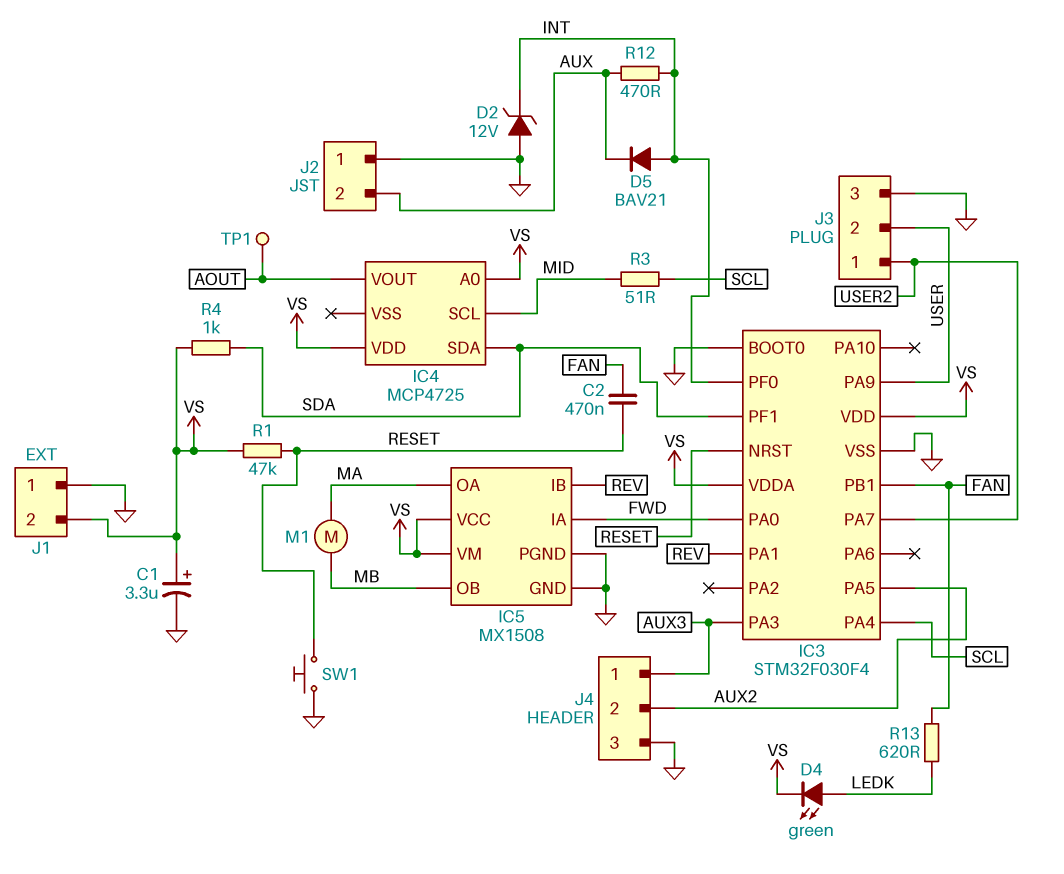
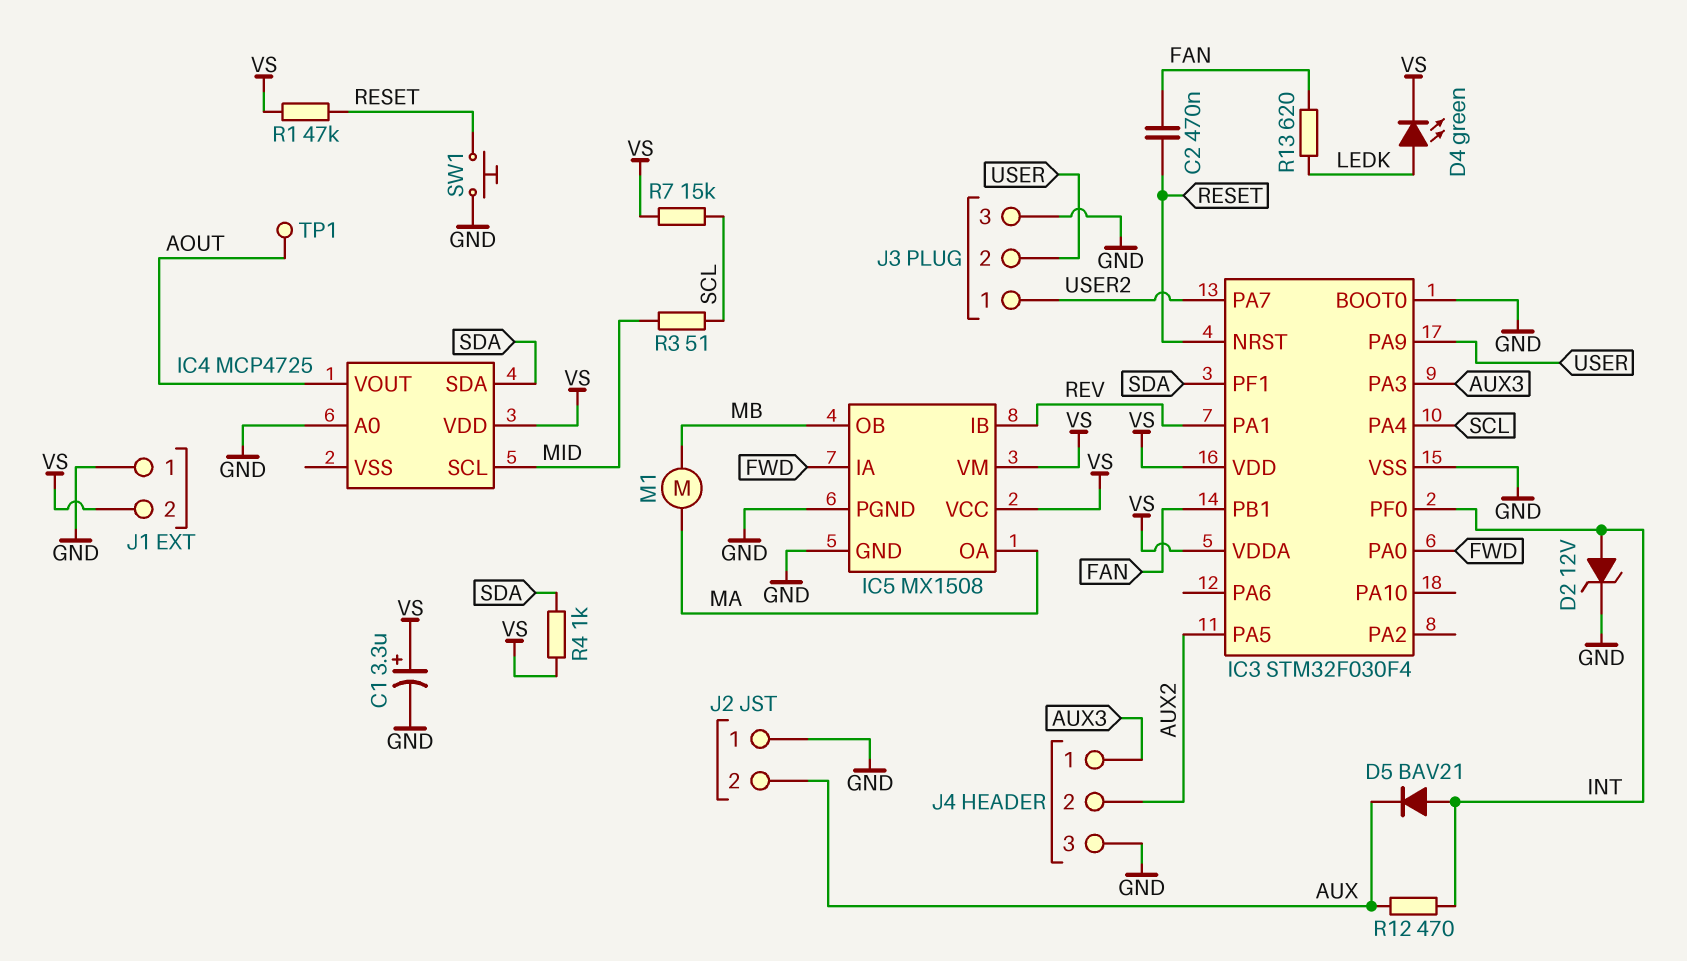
D2: zener 12V (A GND, K INT) -> zener 12V (A INT, K GND)
IC4 pin A0: VS -> GND
R7: none -> 15k (SCL, VS)

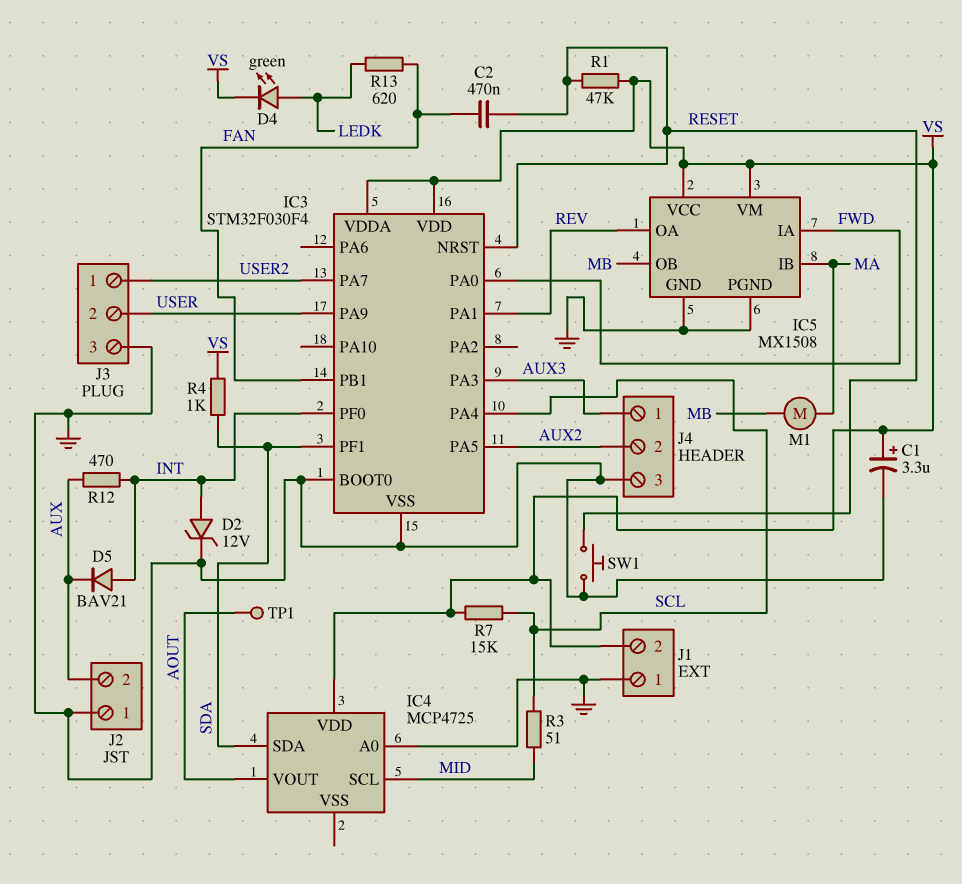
IC5 pin IB: REV -> MA
IC5 pin OA: MA -> REV

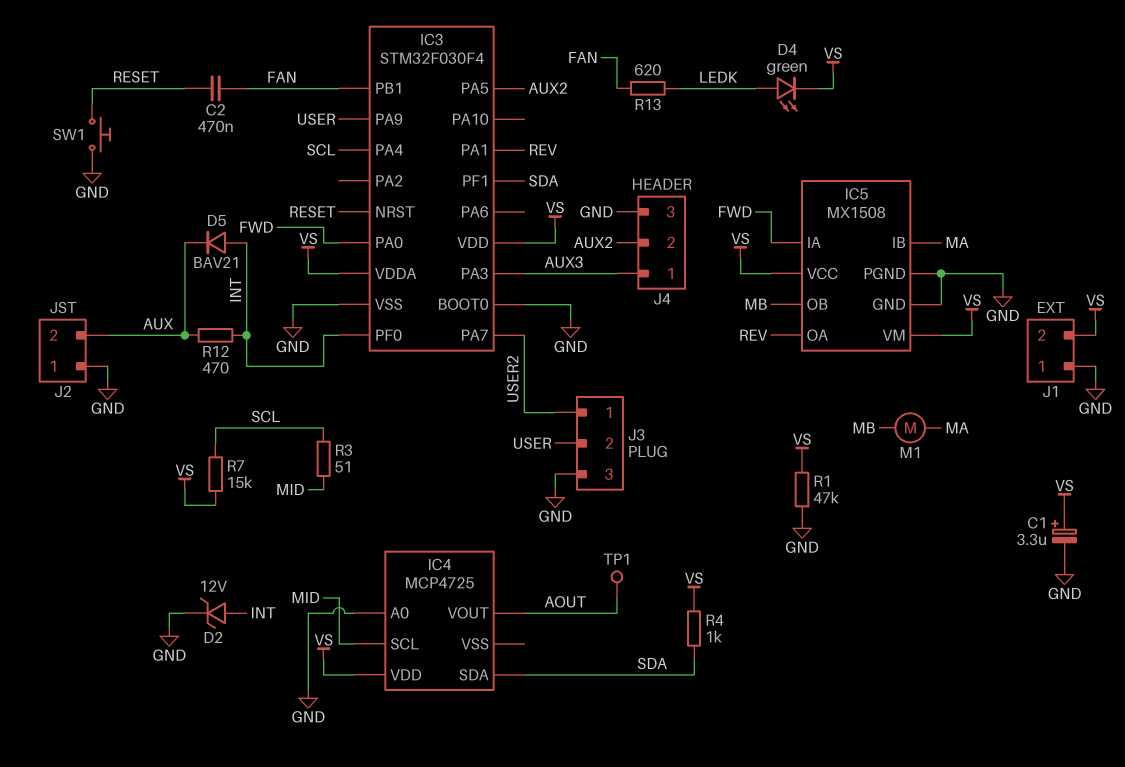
R1: 47k (RESET, VS) -> 47k (GND, VS)

